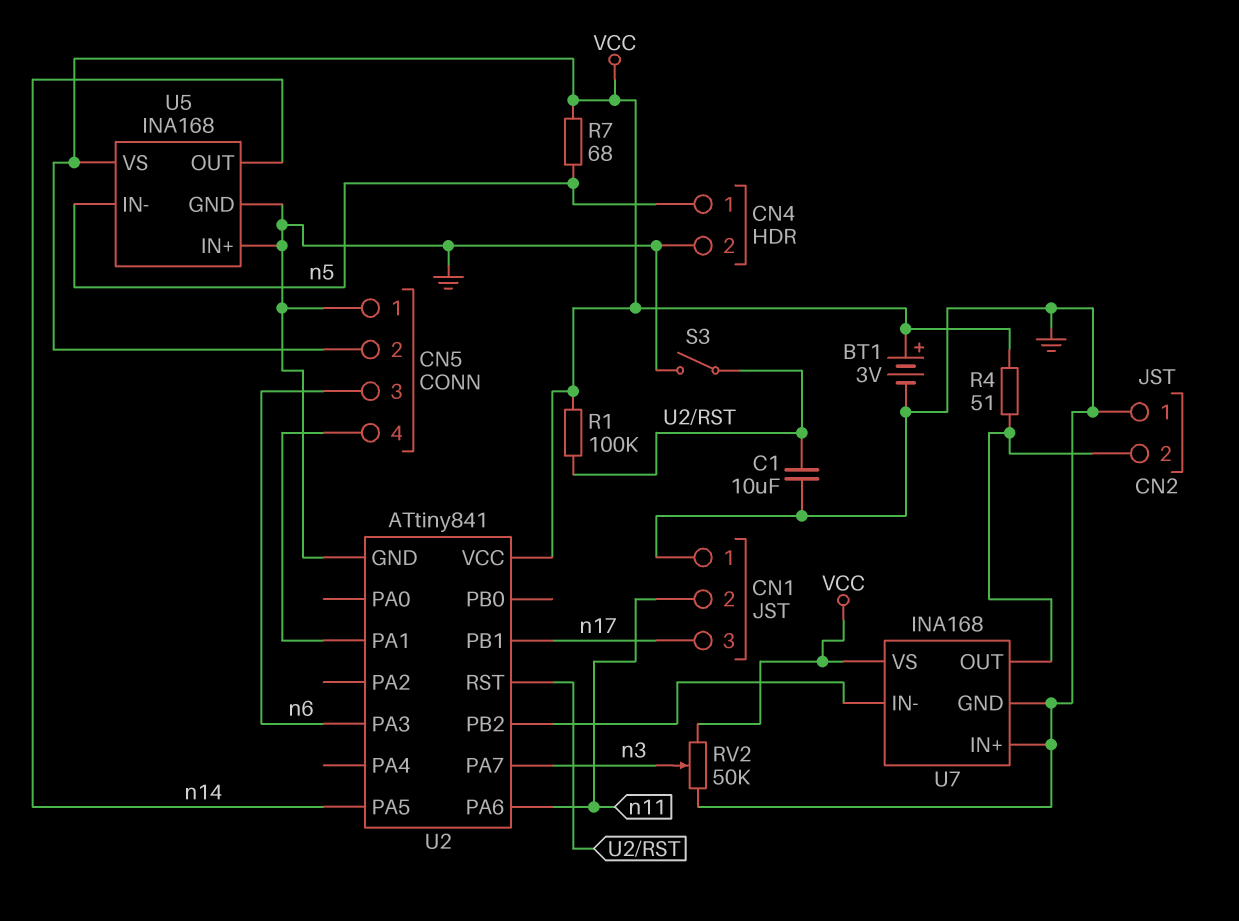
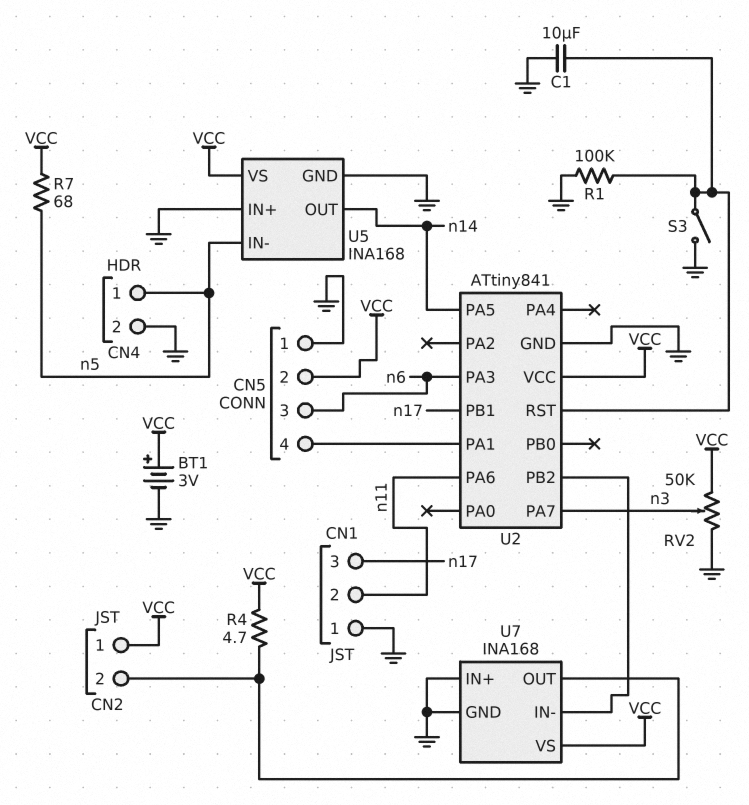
CN2 pin 1: GND -> VCC
R1: 100k (U2/RST, VCC) -> 100k (GND, U2/RST)
R4: 51 (CN2/2, VCC) -> 4.7 (CN2/2, VCC)

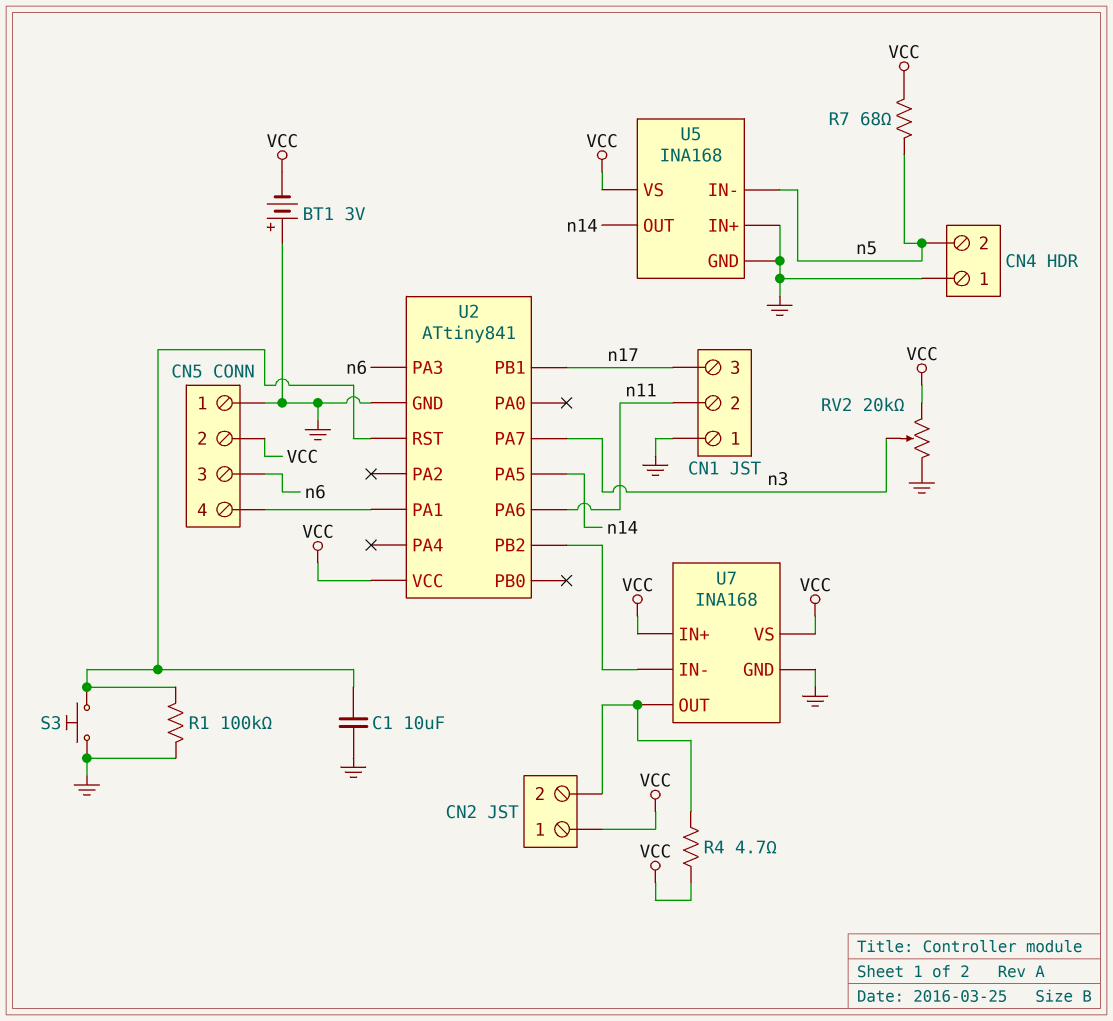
BT1: 3V (plus VCC, minus GND) -> 3V (plus GND, minus VCC)
CN4 pin 1: n5 -> GND
CN4 pin 2: GND -> n5
RV2: 50k (GND, VCC, wiper n3) -> 20k (GND, VCC, wiper n3)
S3: switch (GND, U2/RST) -> button (GND, U2/RST)
U7 pin IN+: GND -> VCC

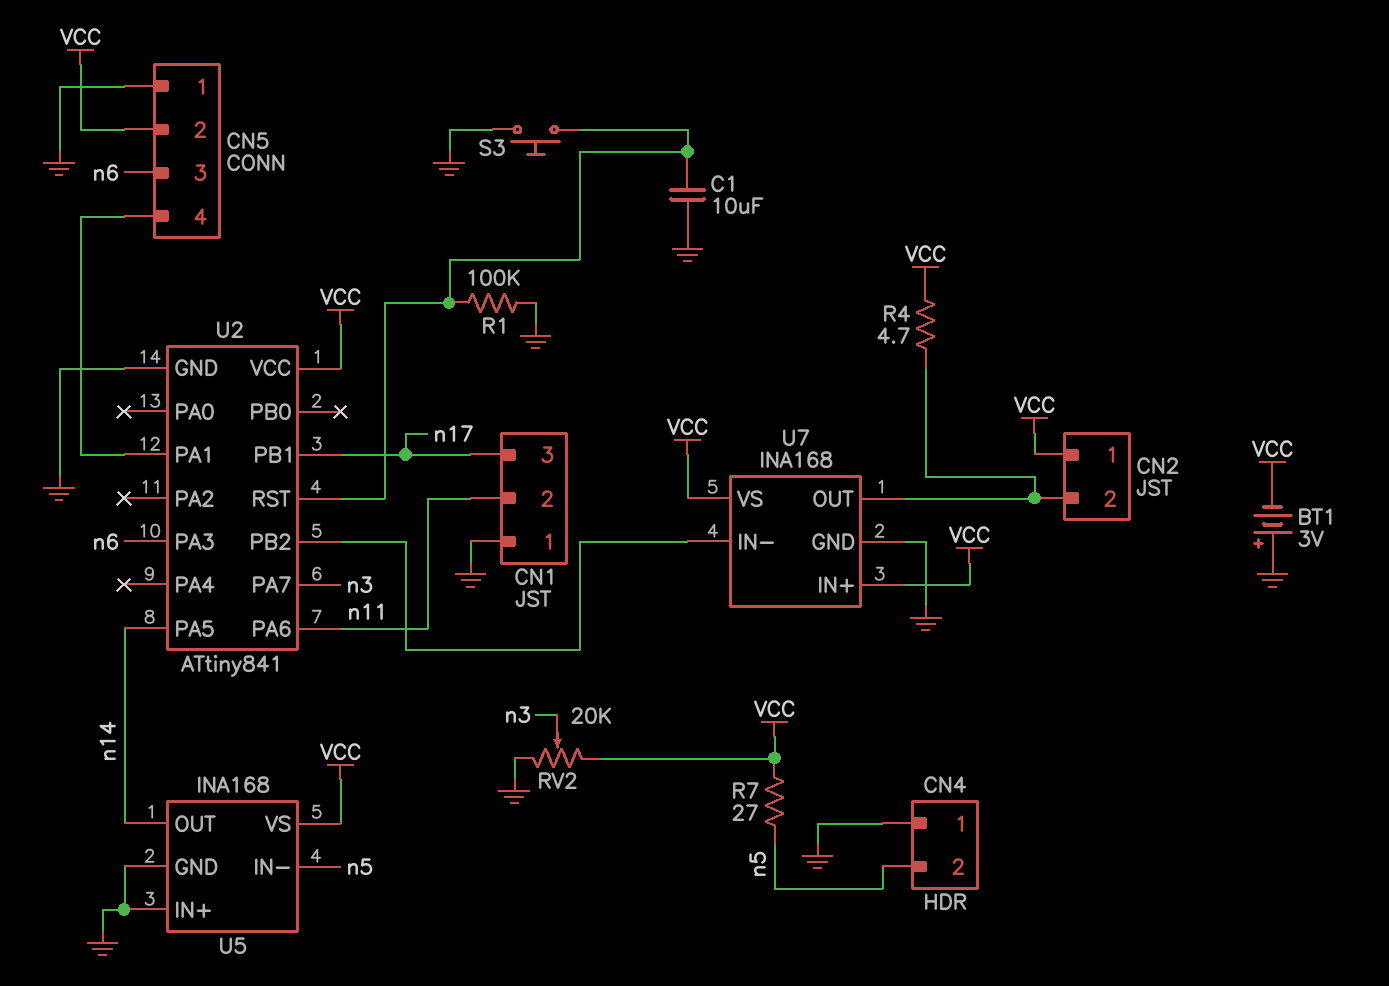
R7: 68 (VCC, n5) -> 27 (VCC, n5)

